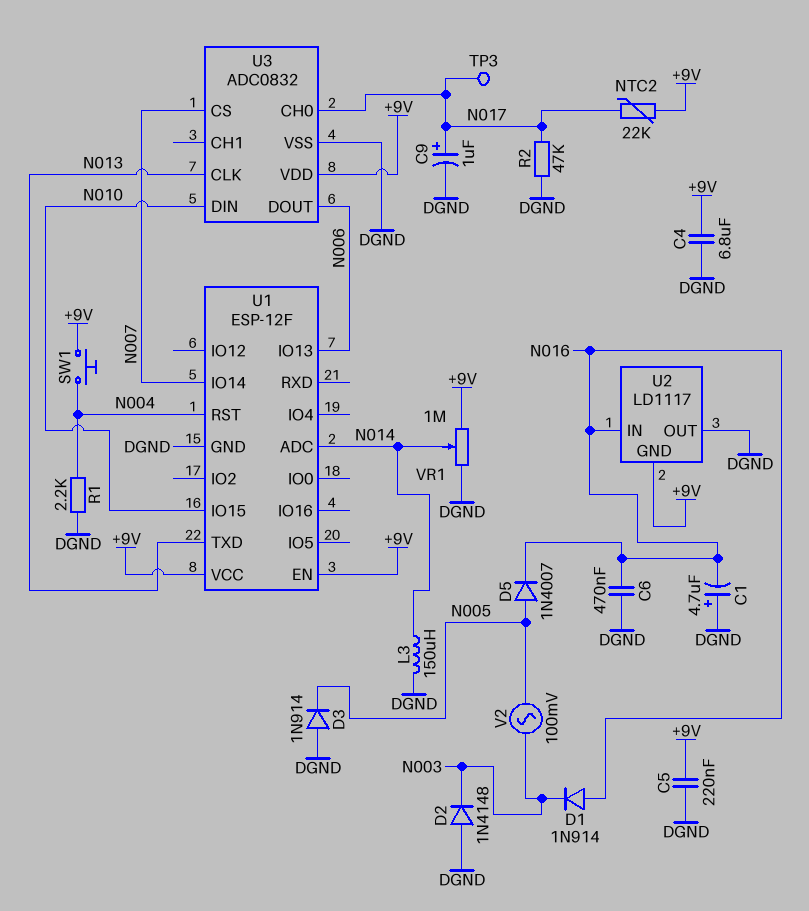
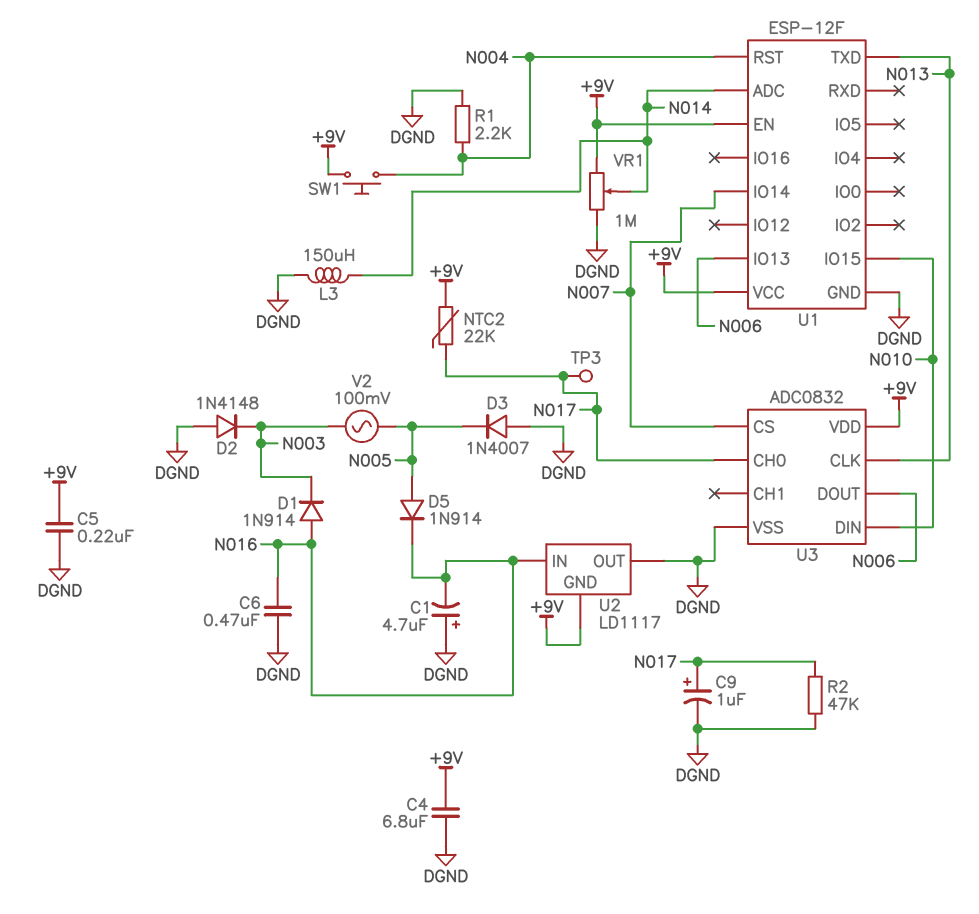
D3: diode 1N914 (A DGND, K N005) -> diode 1N4007 (A DGND, K N005)
D5: diode 1N4007 (A N005, K N016) -> diode 1N914 (A N005, K N016)

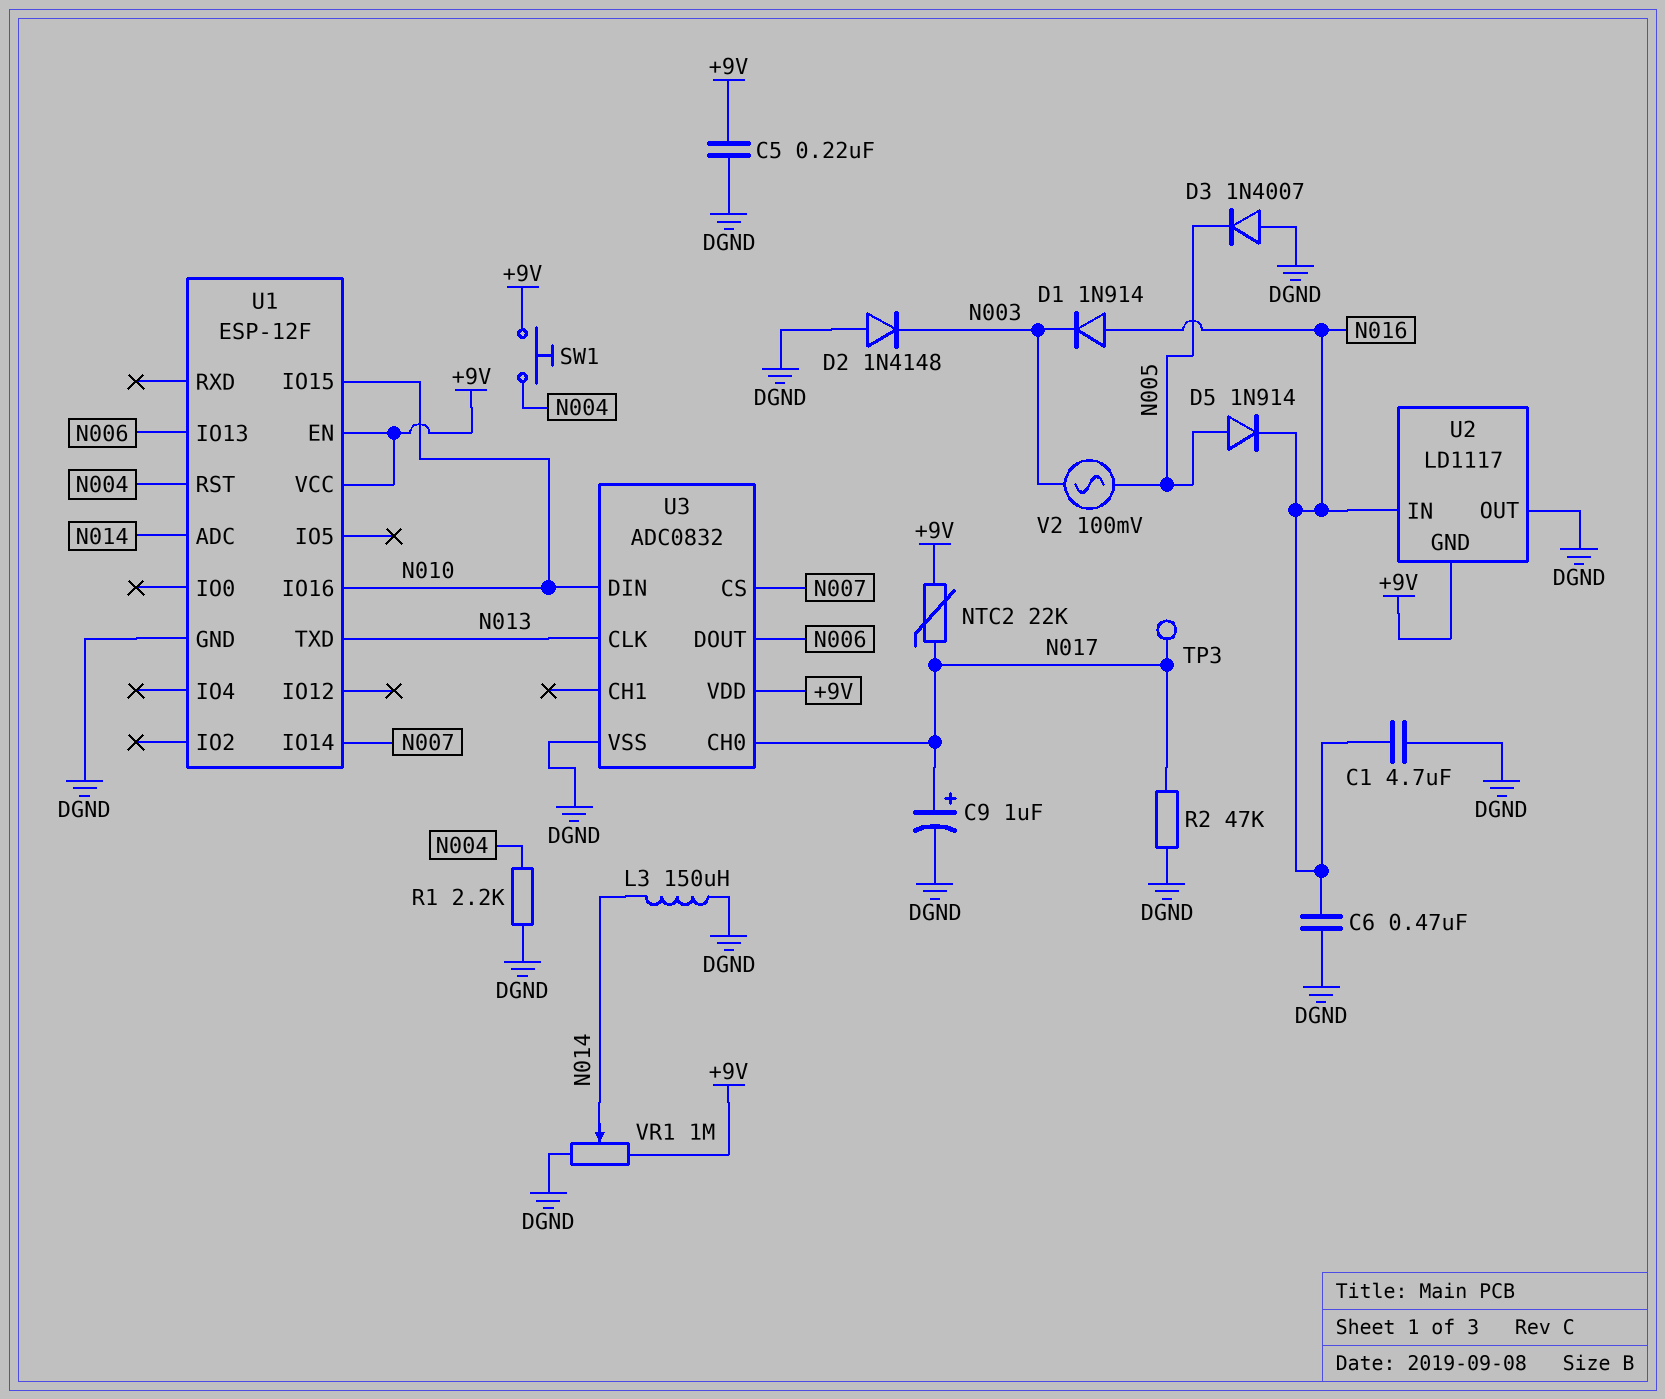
C1: 4.7uF (plus DGND, minus N016) -> 4.7uF (DGND, N016)
C4: 6.8uF (+9V, DGND) -> none
U1 pin IO16: none -> N010

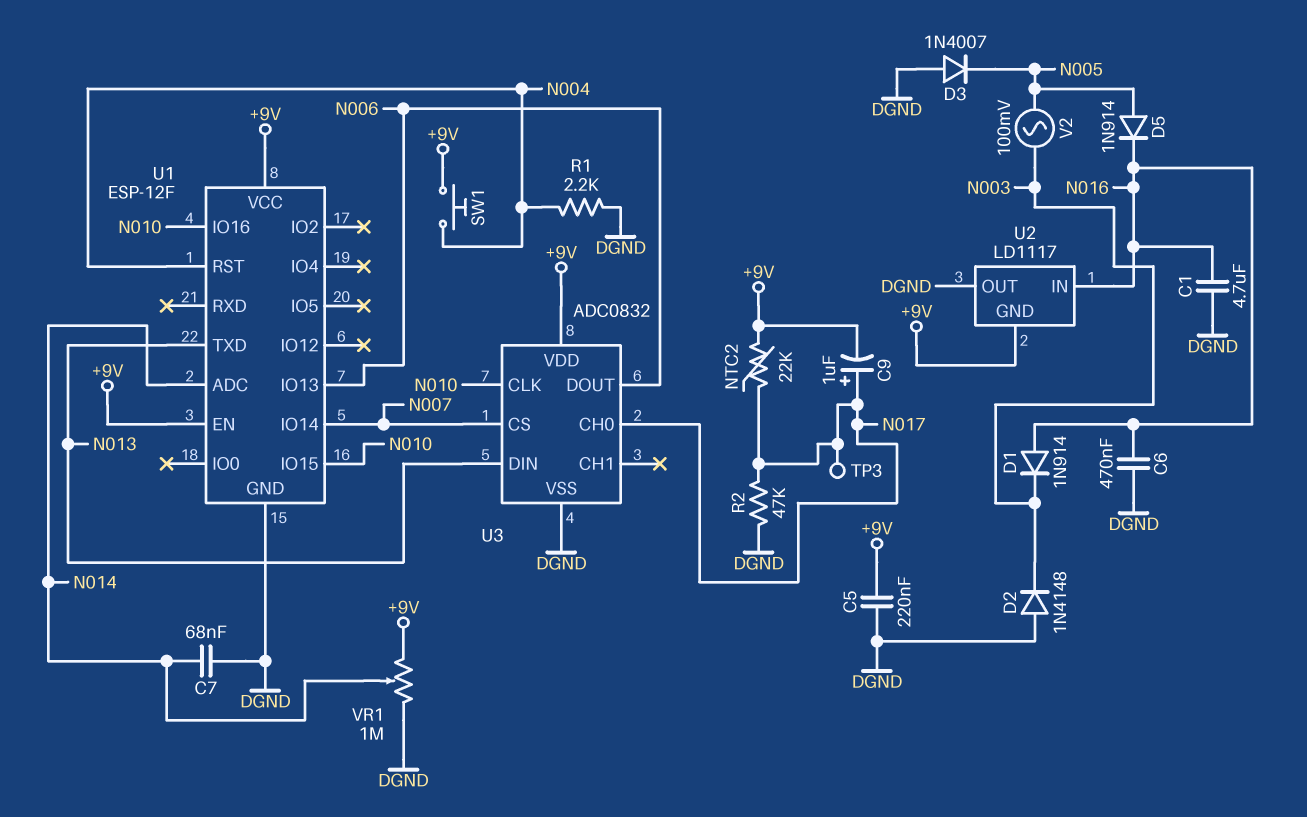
C7: none -> 68nF (DGND, N014)
C9: 1uF (plus N017, minus DGND) -> 1uF (plus N017, minus +9V)
L3: 150uH (DGND, N014) -> none
U3 pin CLK: N013 -> N010
U3 pin DIN: N010 -> N013

